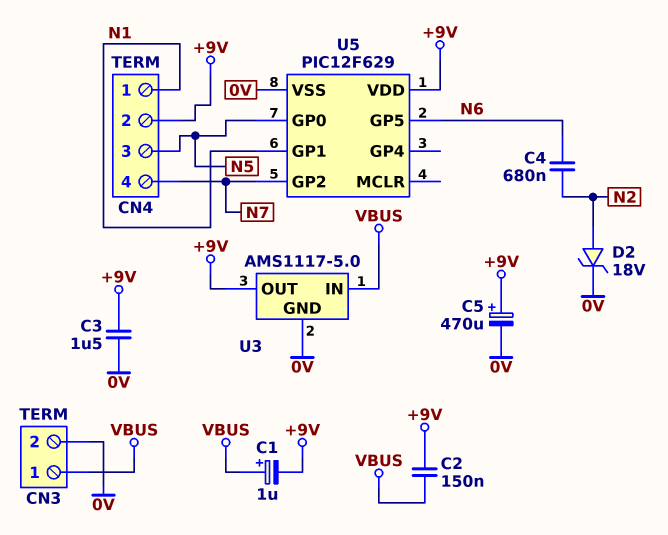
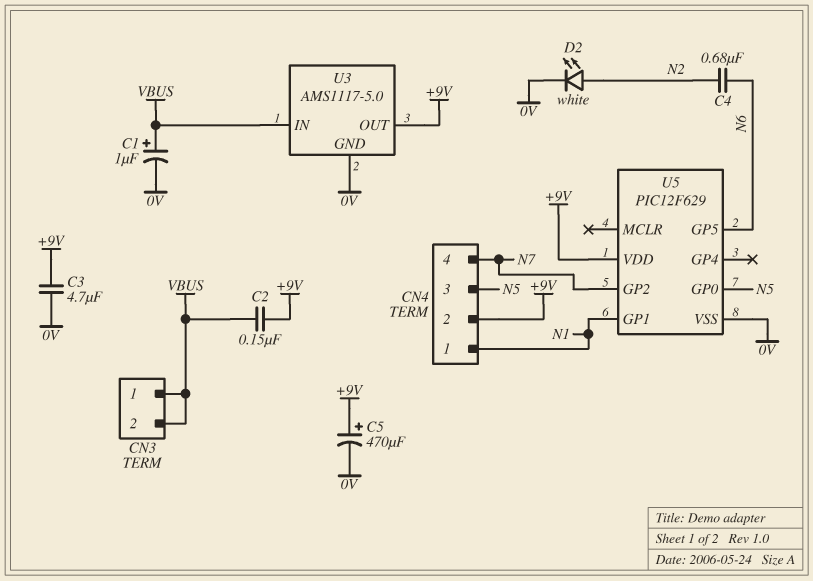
C1: 1uF (plus VBUS, minus +9V) -> 1uF (plus VBUS, minus 0V)
C3: 1.5uF (+9V, 0V) -> 4.7uF (+9V, 0V)
CN3 pin 2: 0V -> VBUS
D2: zener 18V (A N2, K 0V) -> LED white (A N2, K 0V)

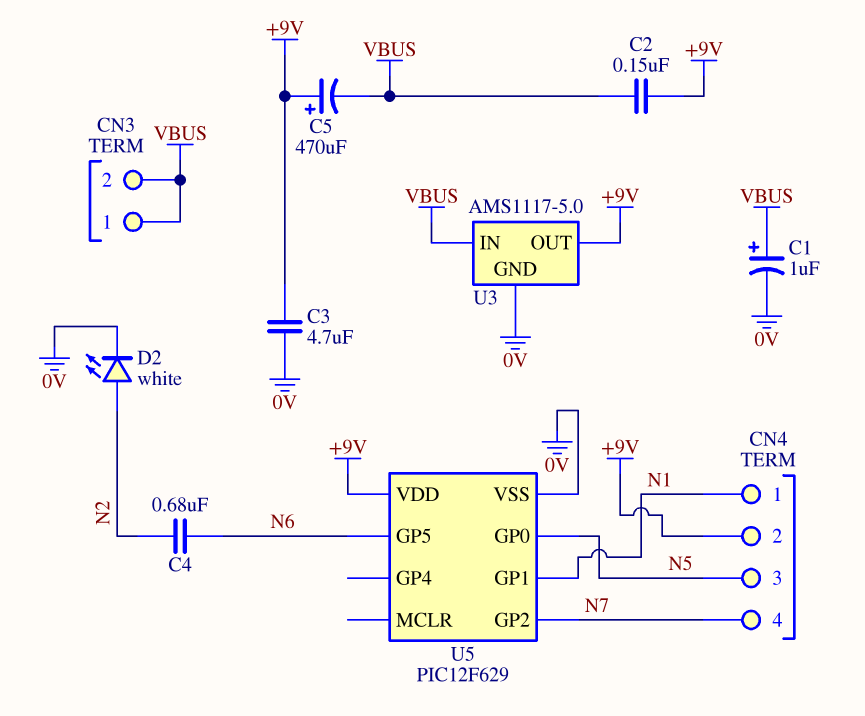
C5: 470uF (plus +9V, minus 0V) -> 470uF (plus +9V, minus VBUS)

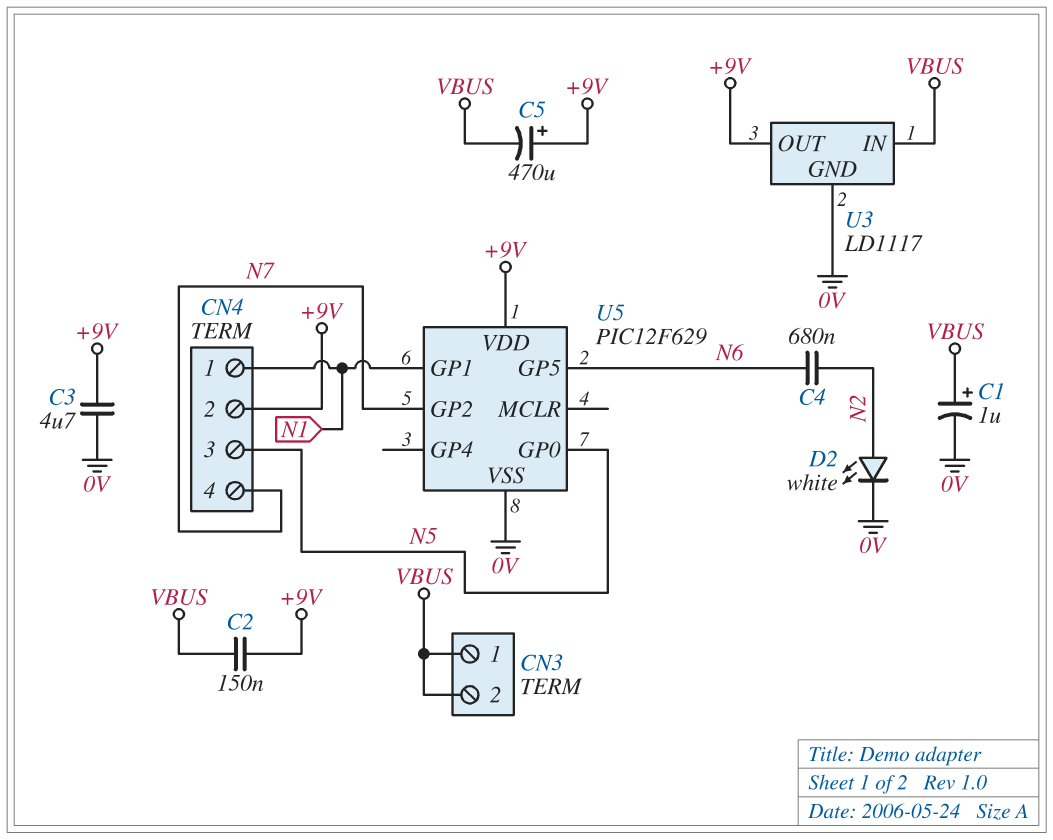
U3: AMS1117-5.0 -> LD1117

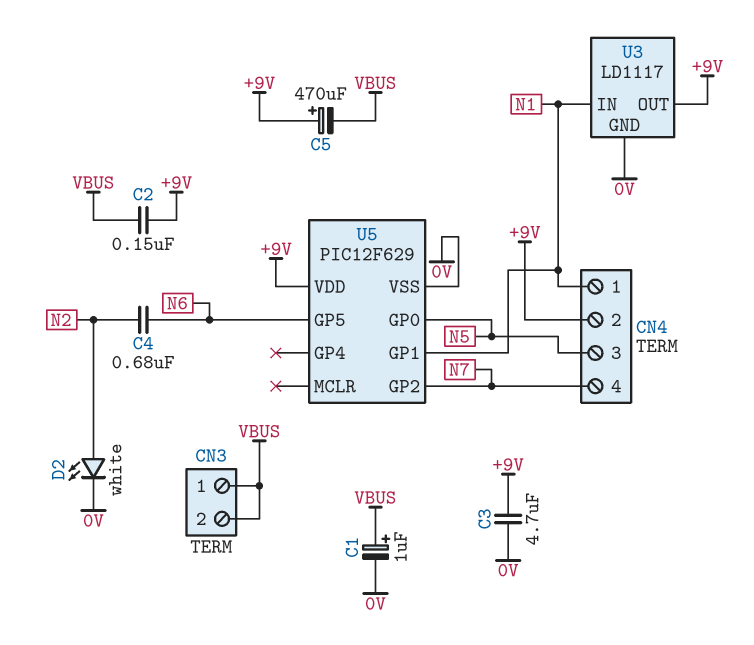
U3 pin IN: VBUS -> N1

